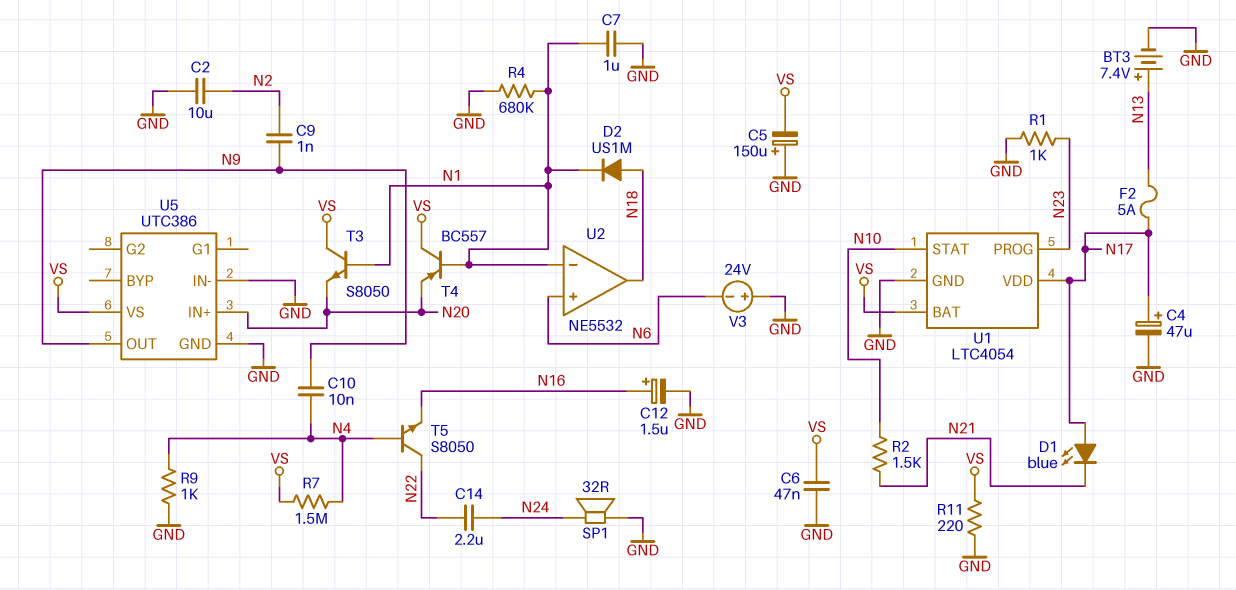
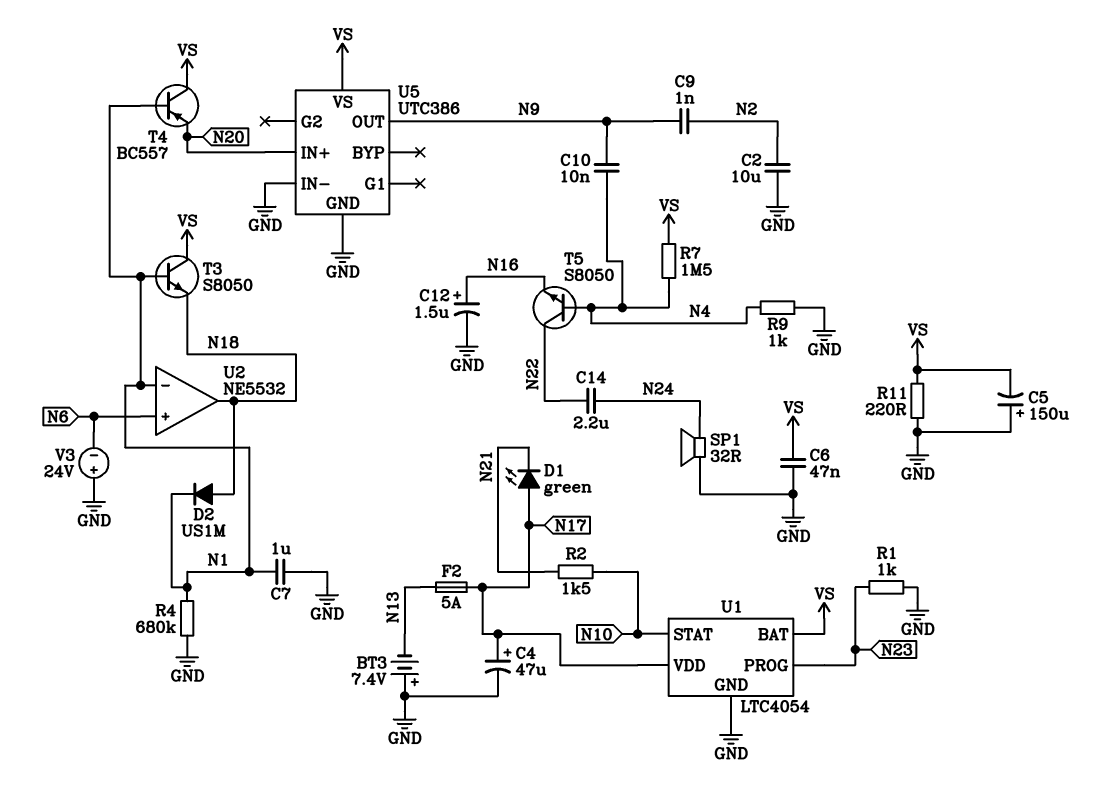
BT3: 7.4V (plus N13, minus GND) -> 7.4V (plus GND, minus N13)
D1: LED blue (A N17, K N21) -> LED green (A N17, K N21)
T3: NPN S8050 (B N1, C VS, E N20) -> NPN S8050 (B N1, C VS, E N18)

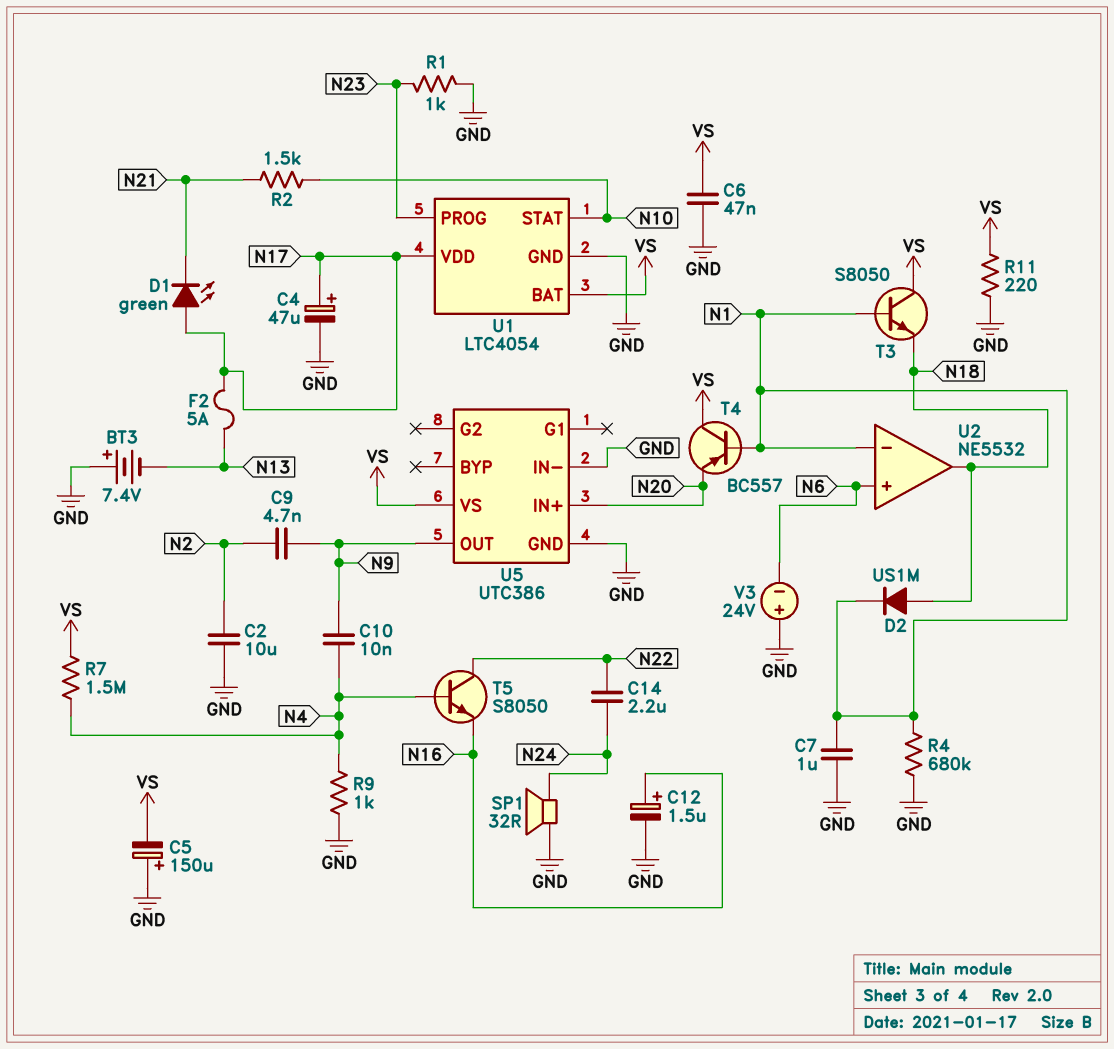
C9: 1nF (N2, N9) -> 4.7nF (N2, N9)

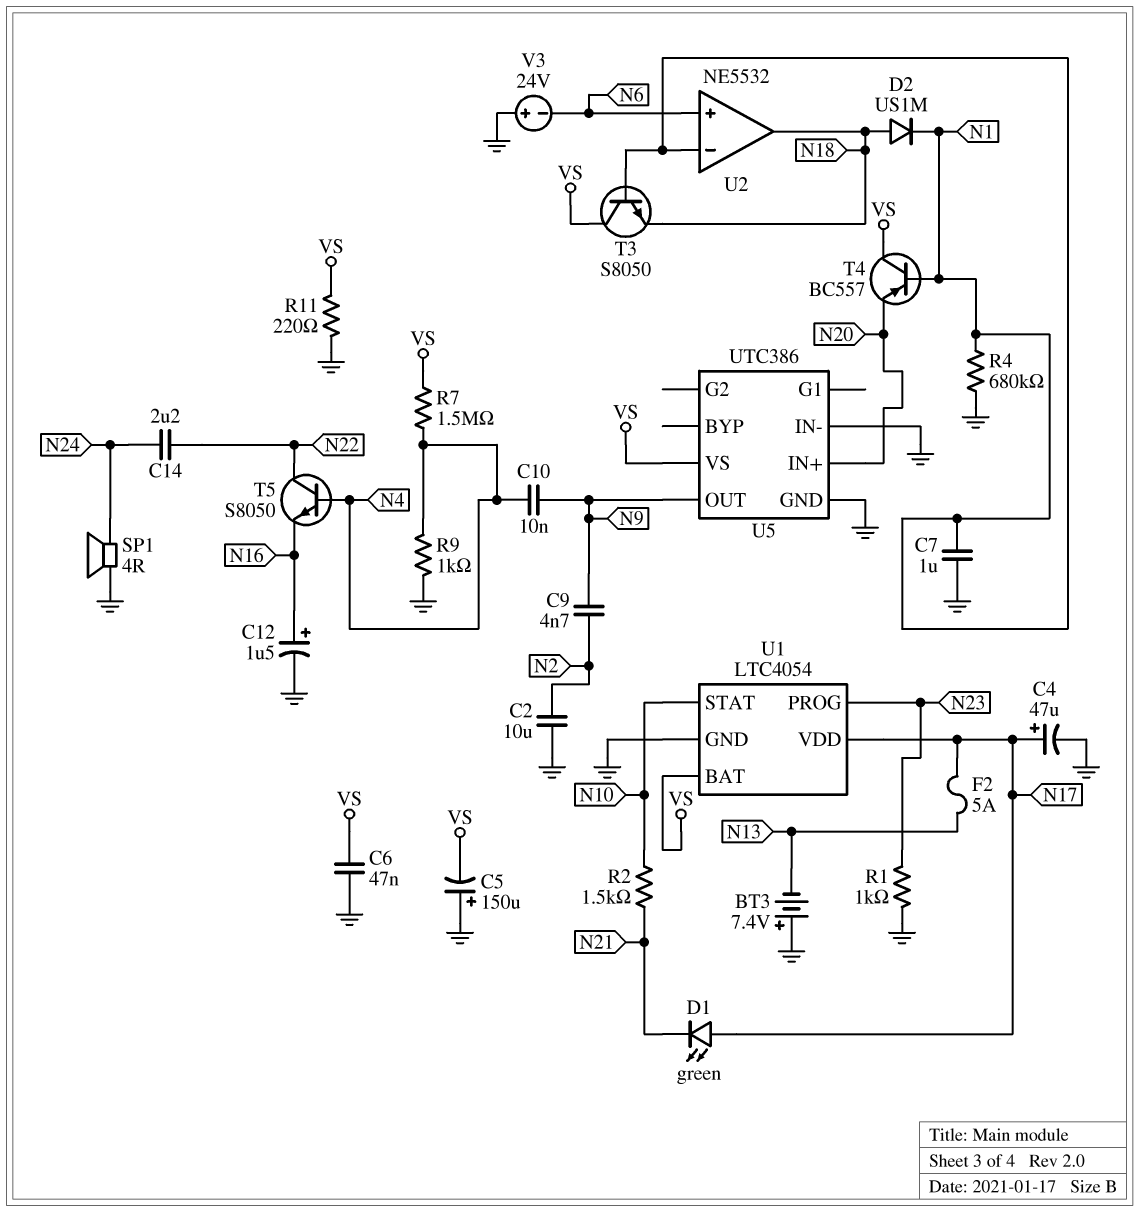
SP1: speaker 32R (GND, N24) -> speaker 4R (GND, N24)

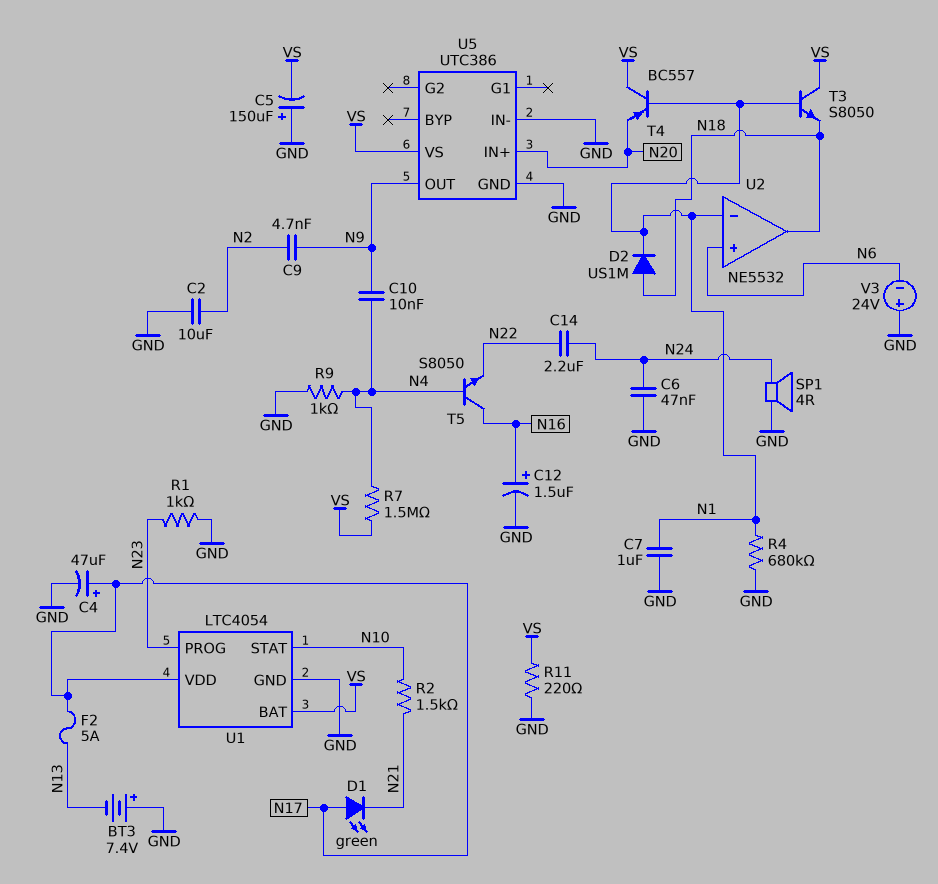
C6: 47nF (GND, VS) -> 47nF (GND, N24)
T5: NPN S8050 (B N4, C N22, E N16) -> NPN S8050 (B N4, C N16, E N22)

